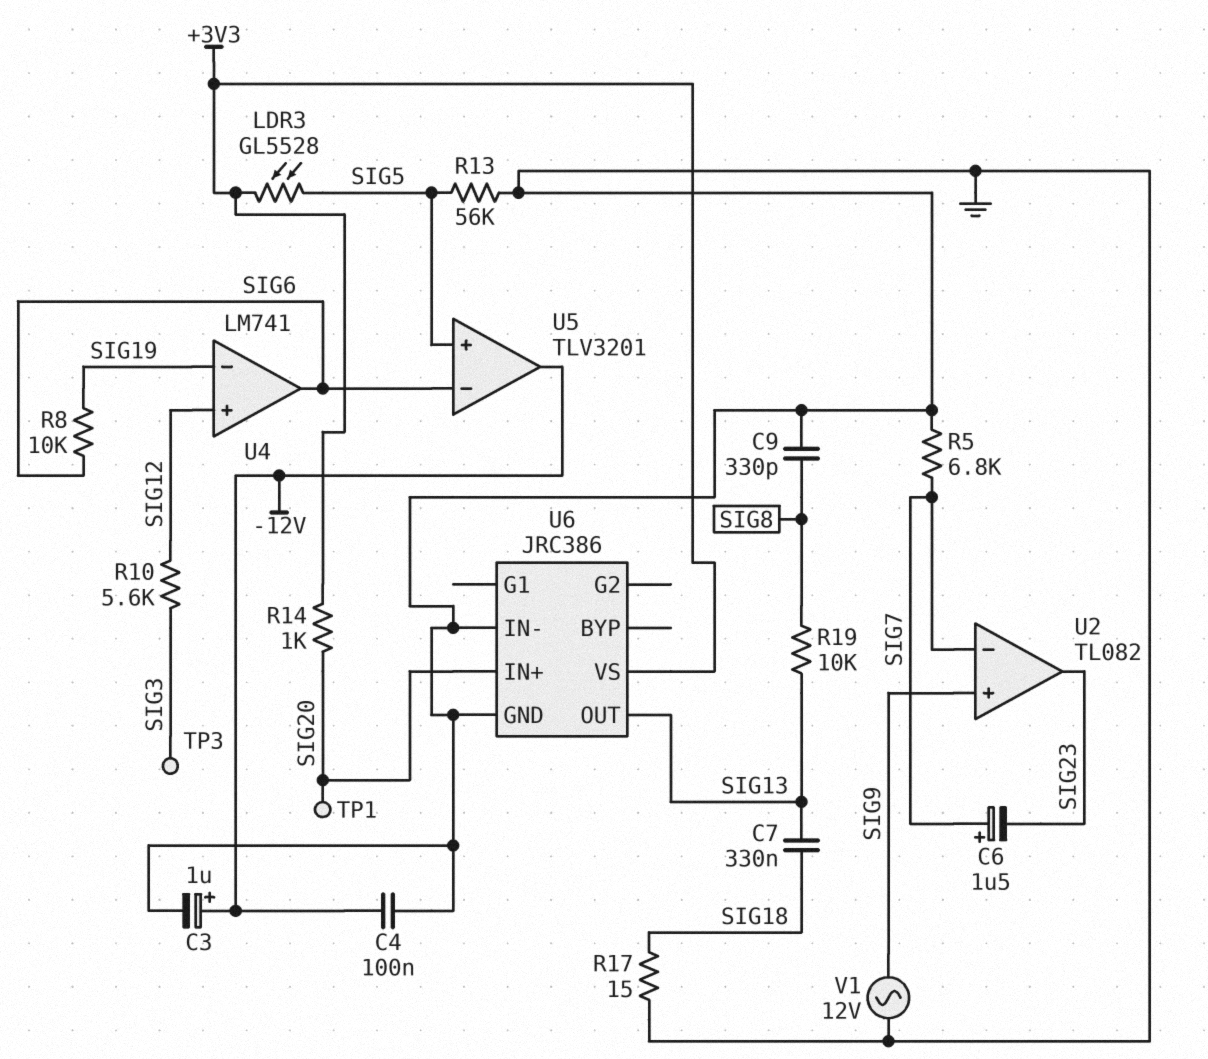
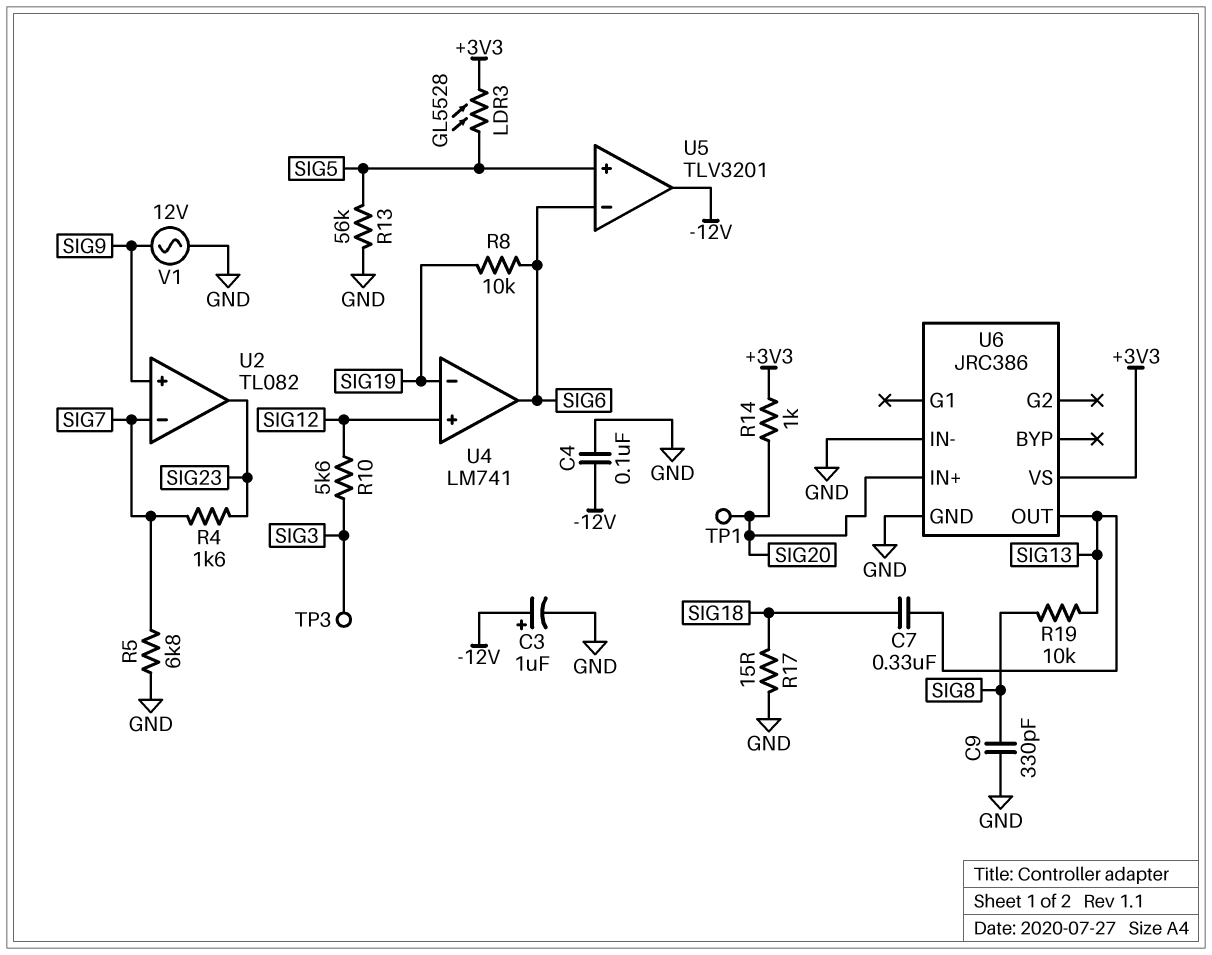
C6: 1.5uF (plus SIG7, minus SIG23) -> none
R4: none -> 1.6k (SIG7, SIG23)

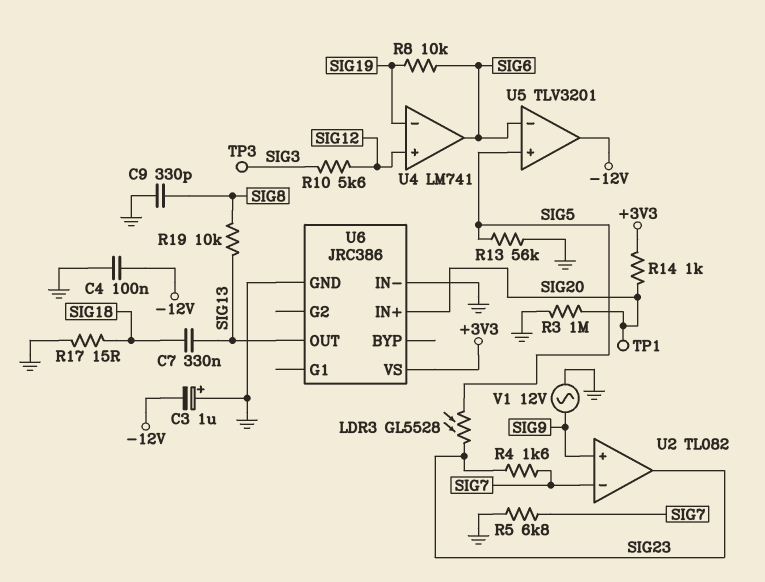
C3: 1uF (plus -12V, minus GND) -> 1uF (plus GND, minus -12V)
LDR3: GL5528 (+3V3, SIG5) -> GL5528 (SIG5, SIG23)
R3: none -> 1M (GND, SIG20)

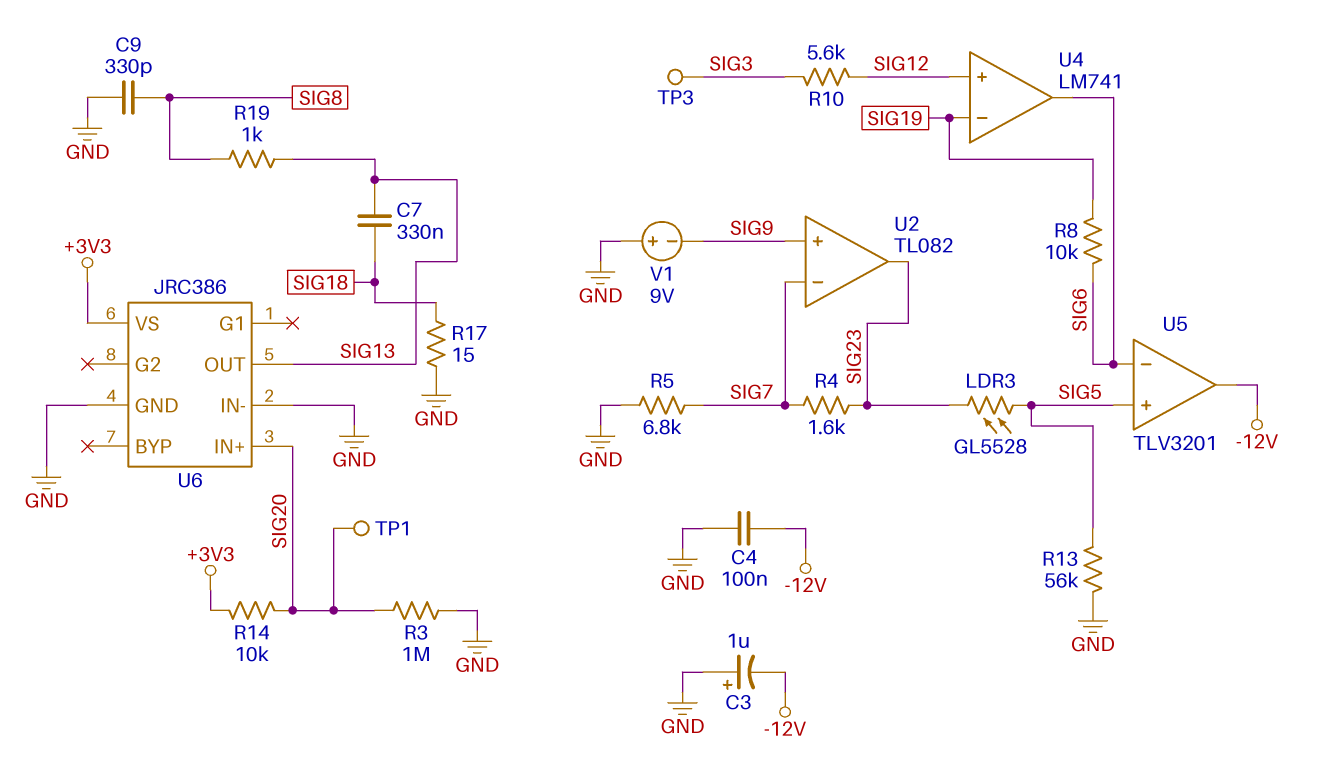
R14: 1k (+3V3, SIG20) -> 10k (+3V3, SIG20)
R19: 10k (SIG8, SIG13) -> 1k (SIG8, SIG13)
V1: AC 12V (GND, SIG9) -> 9V (plus GND, minus SIG9)

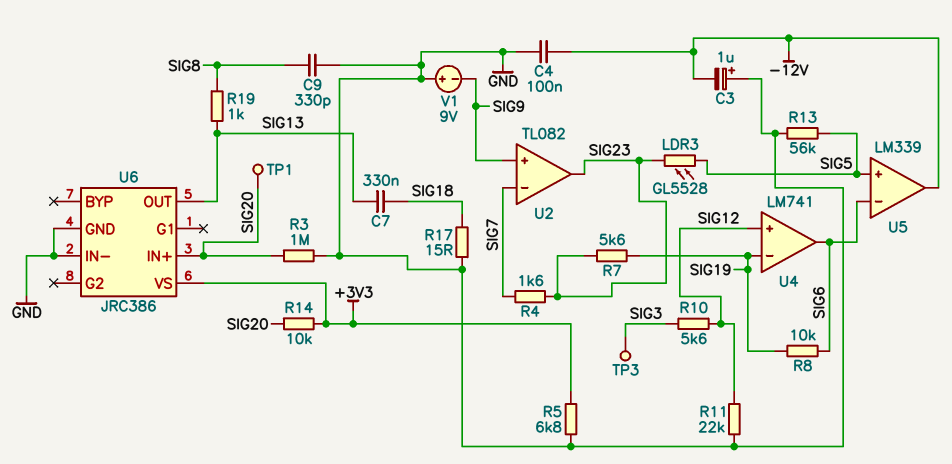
R5: 6.8k (GND, SIG7) -> 6.8k (+3V3, GND)
R7: none -> 5.6k (SIG19, SIG23)
R11: none -> 22k (GND, SIG12)
U5: TLV3201 -> LM339

